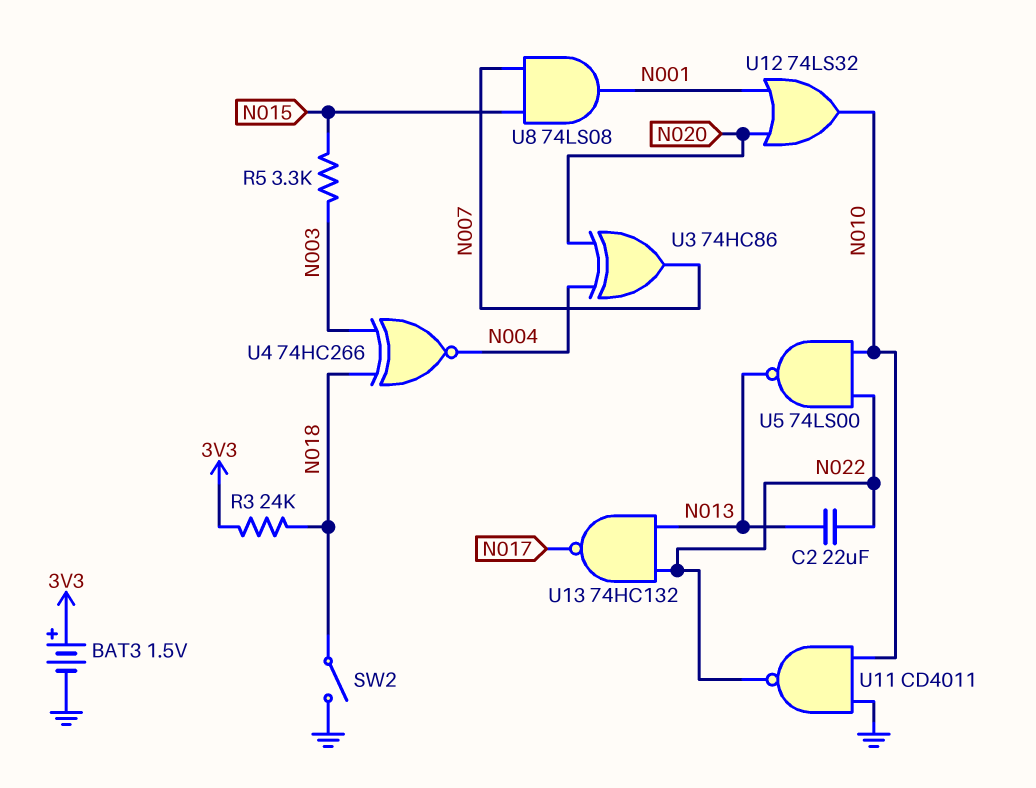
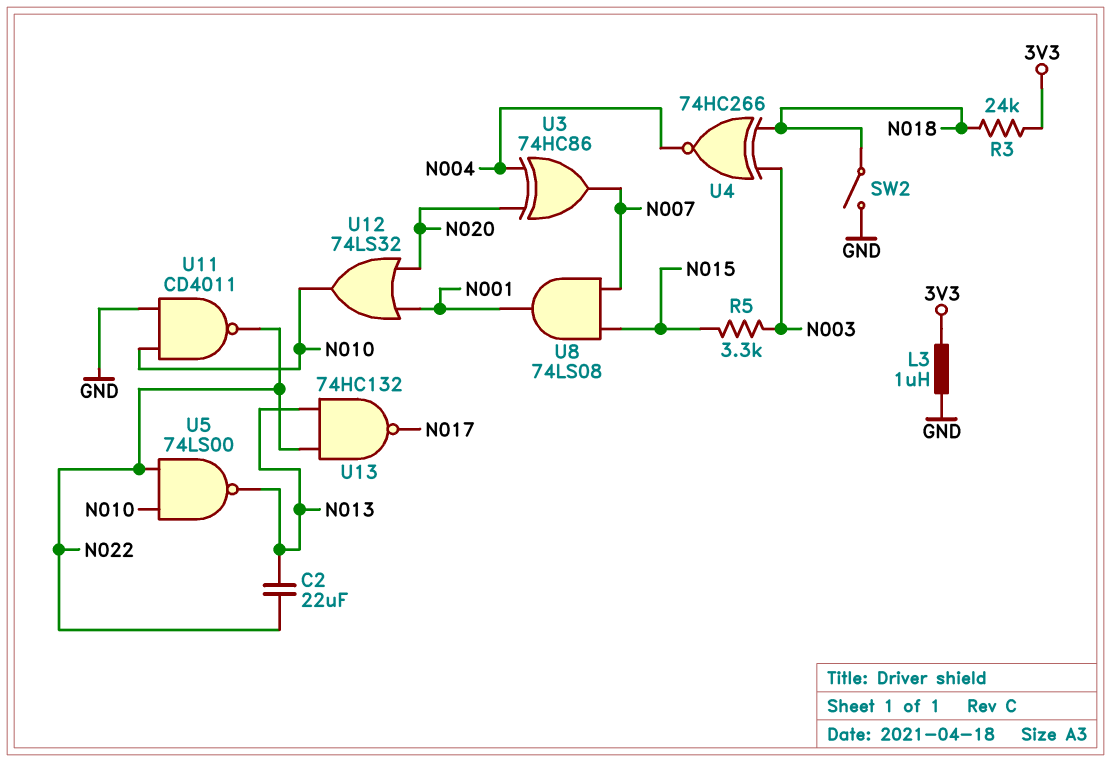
BAT3: 1.5V (plus 3V3, minus GND) -> none
L3: none -> 1uH (3V3, GND)

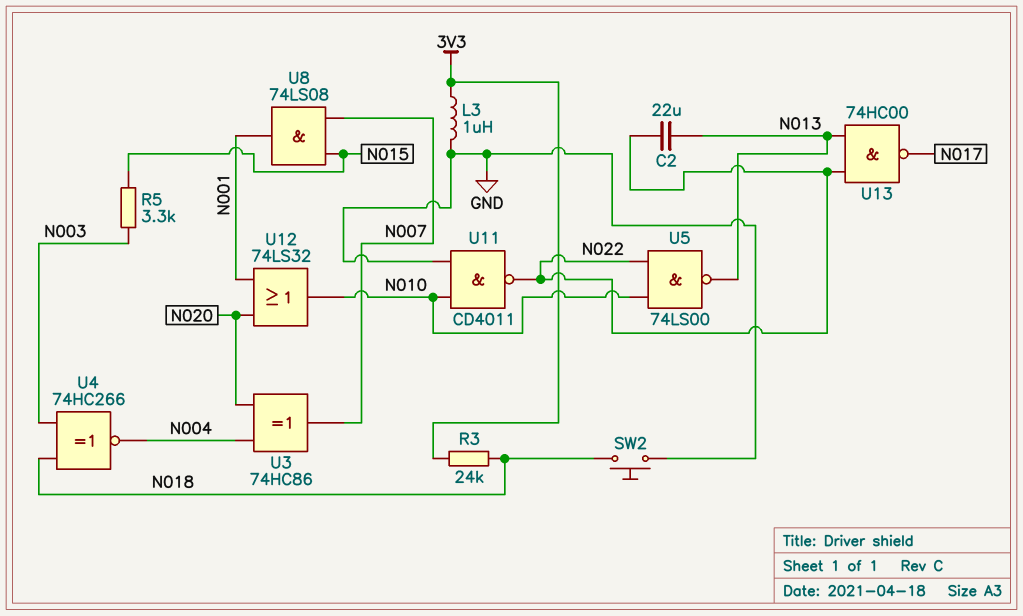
SW2: switch (GND, N018) -> button (GND, N018)
U13: NAND 74HC132 (in N013, in N022, out N017) -> NAND 74HC00 (in N013, in N022, out N017)

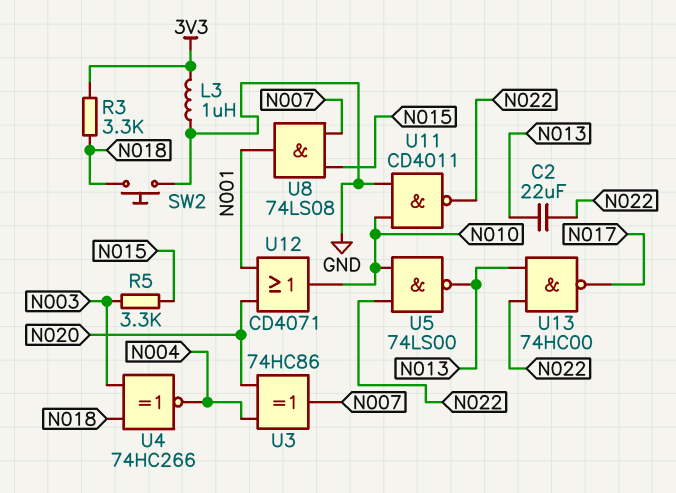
R3: 24k (3V3, N018) -> 3.3k (3V3, N018)
U12: OR 74LS32 (in N001, in N020, out N010) -> OR CD4071 (in N001, in N020, out N010)

